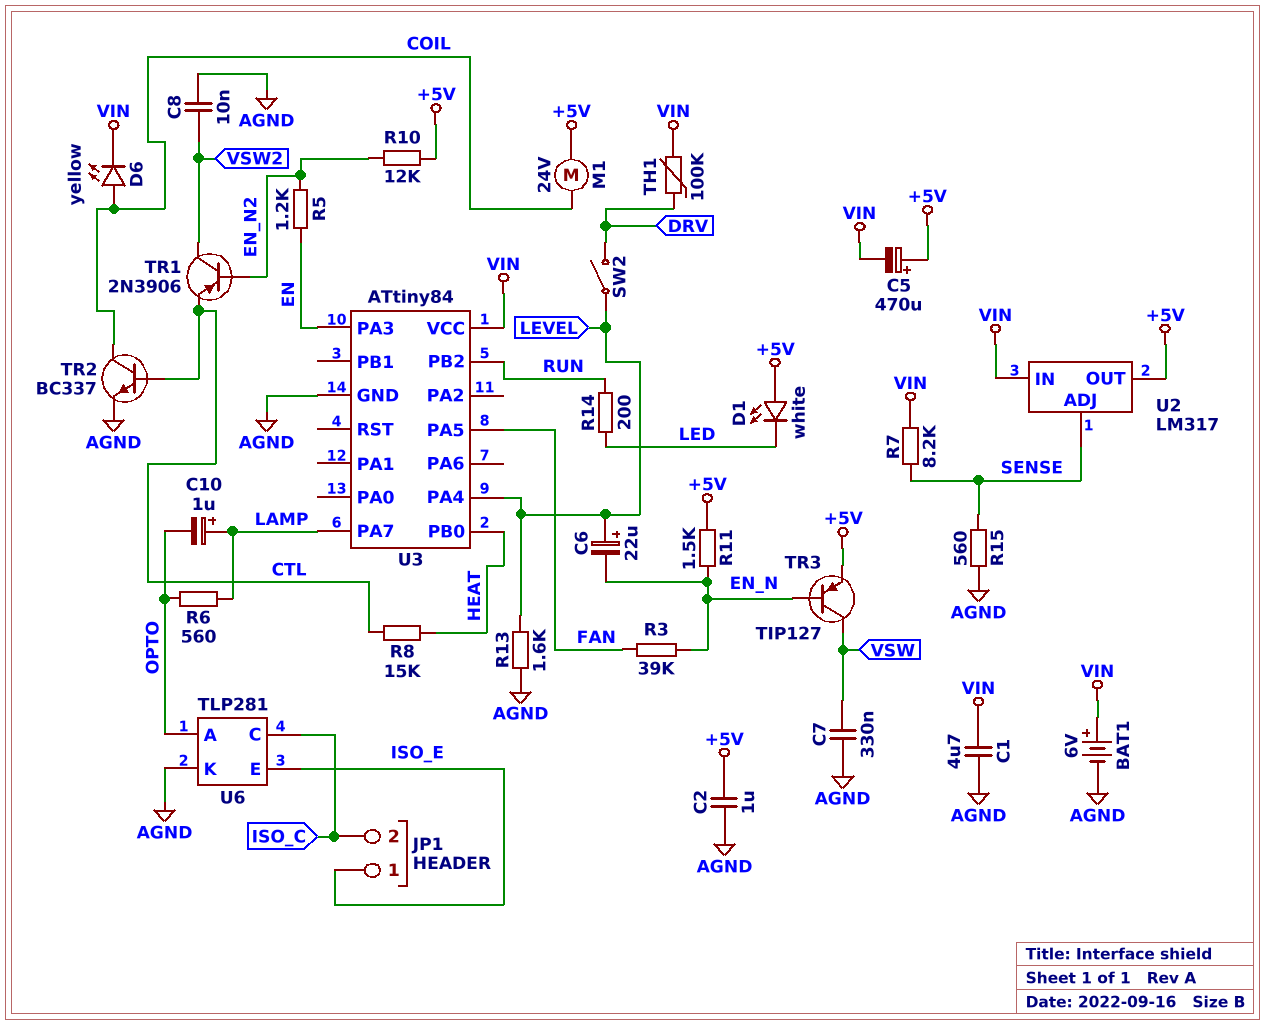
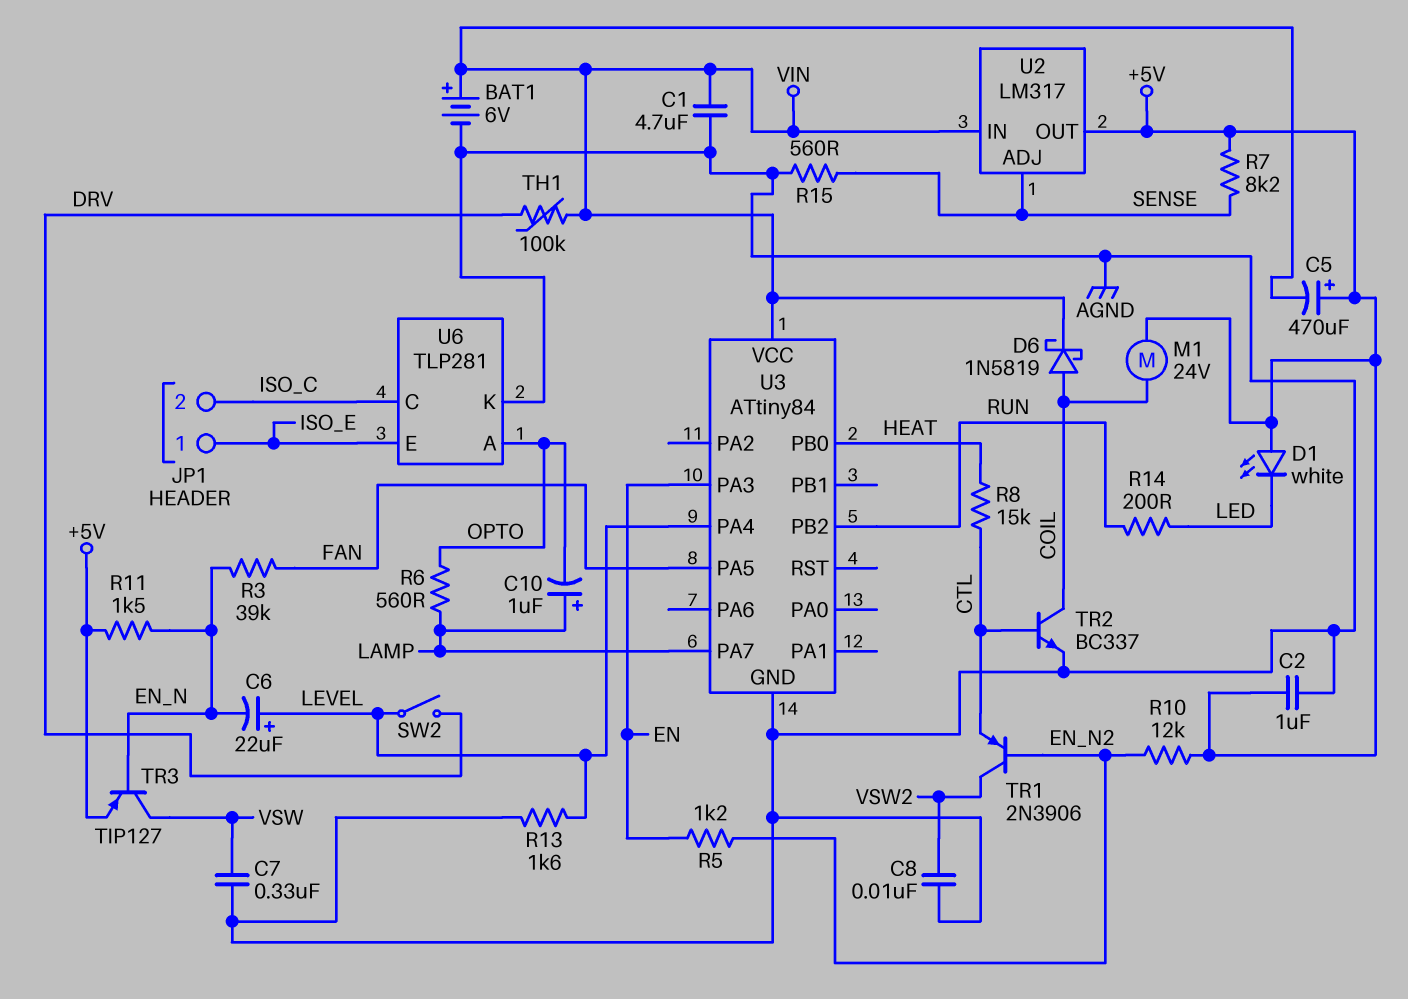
D6: LED yellow (A COIL, K VIN) -> schottky 1N5819 (A COIL, K VIN)
R7: 8.2k (SENSE, VIN) -> 8.2k (+5V, SENSE)

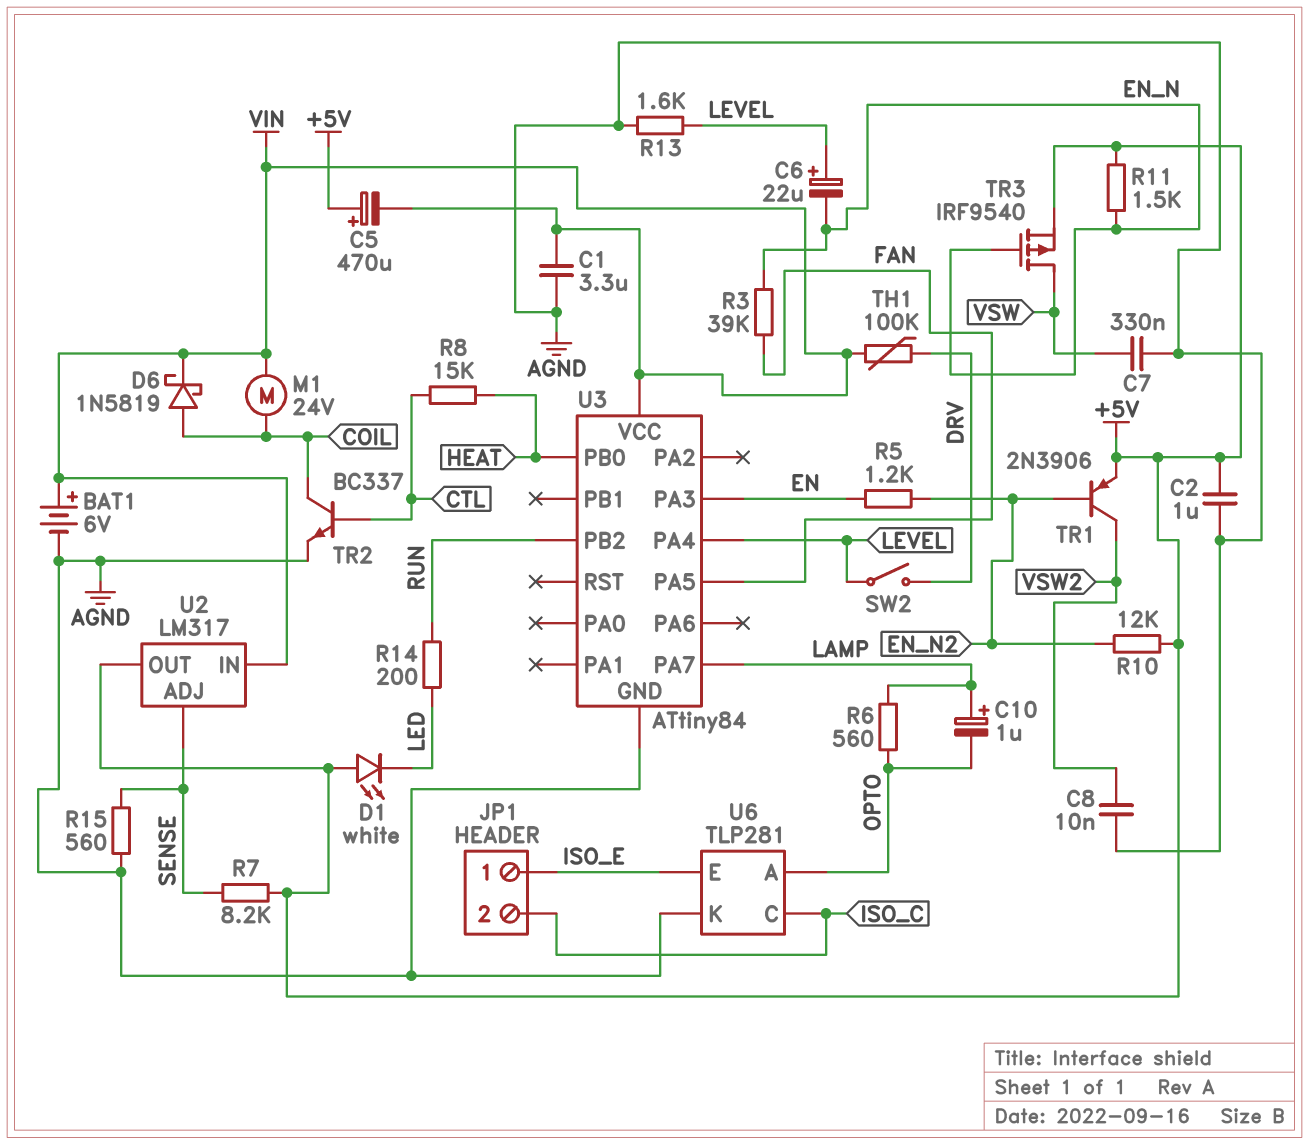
C1: 4.7uF (AGND, VIN) -> 3.3uF (AGND, VIN)
M1: motor 24V (+5V, COIL) -> motor 24V (COIL, VIN)
TR1: PNP 2N3906 (B EN_N2, C VSW2, E CTL) -> PNP 2N3906 (B EN_N2, C VSW2, E +5V)
TR3: PNP TIP127 (B EN_N, C VSW, E +5V) -> PMOS IRF9540 (G EN_N, D VSW, S +5V)

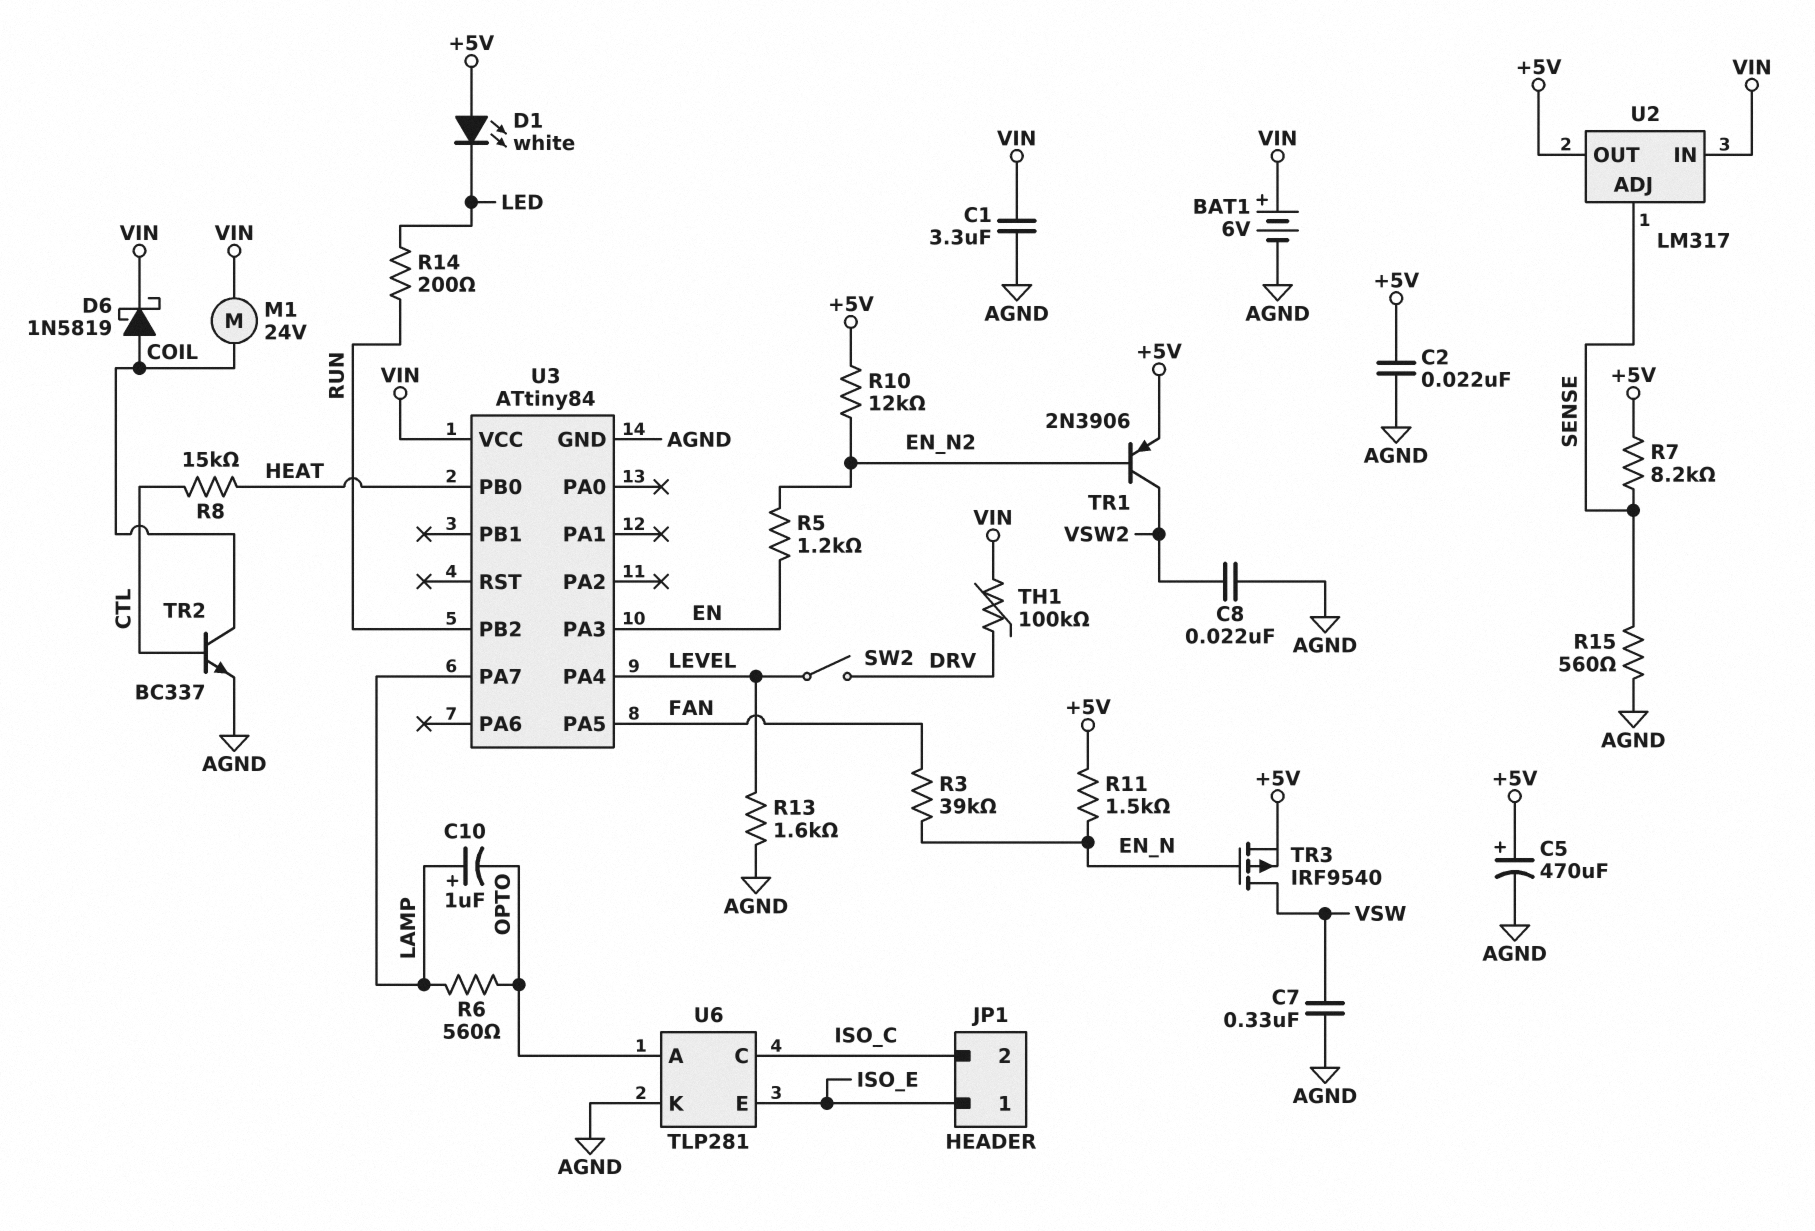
C2: 1uF (+5V, AGND) -> 22nF (+5V, AGND)
C5: 470uF (plus +5V, minus VIN) -> 470uF (plus +5V, minus AGND)
C6: 22uF (plus LEVEL, minus EN_N) -> none
C8: 10nF (AGND, VSW2) -> 22nF (AGND, VSW2)

